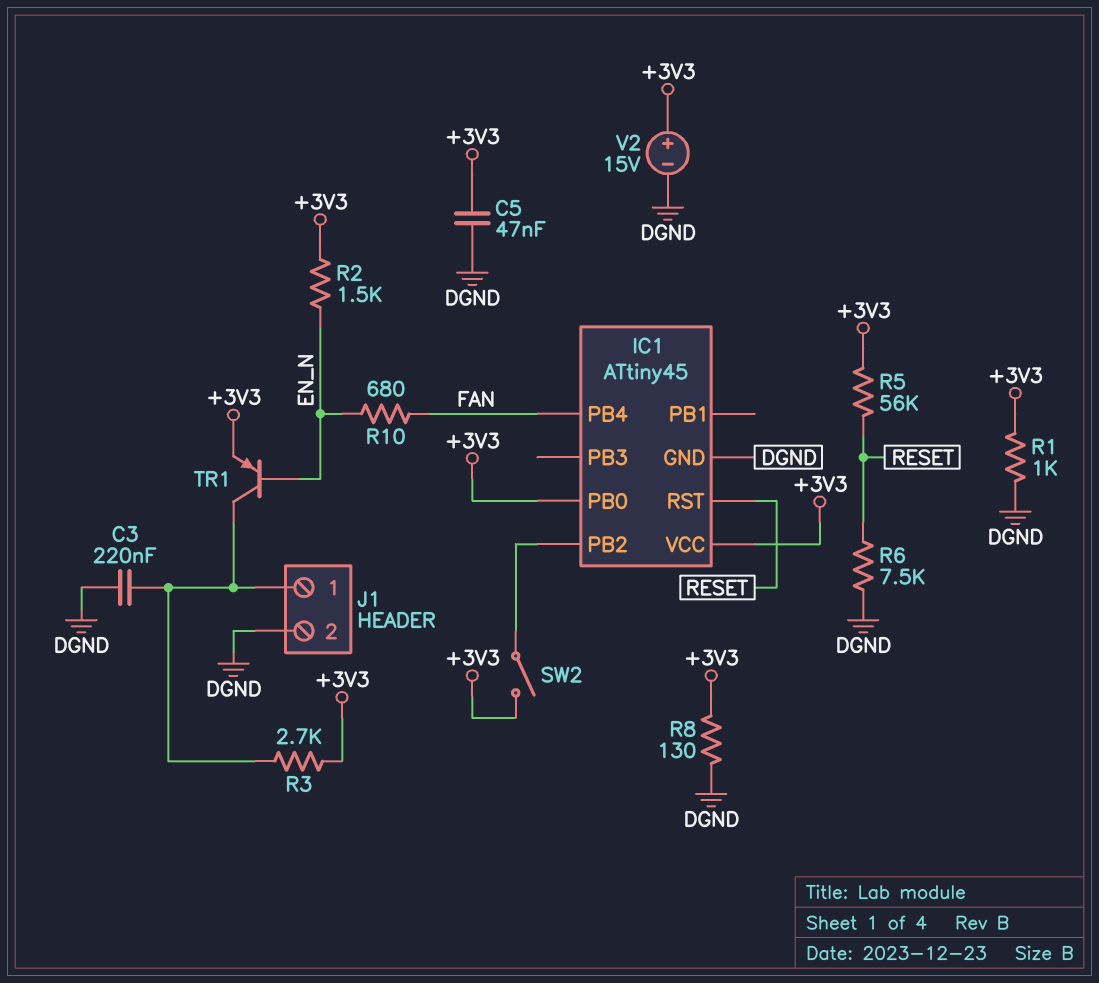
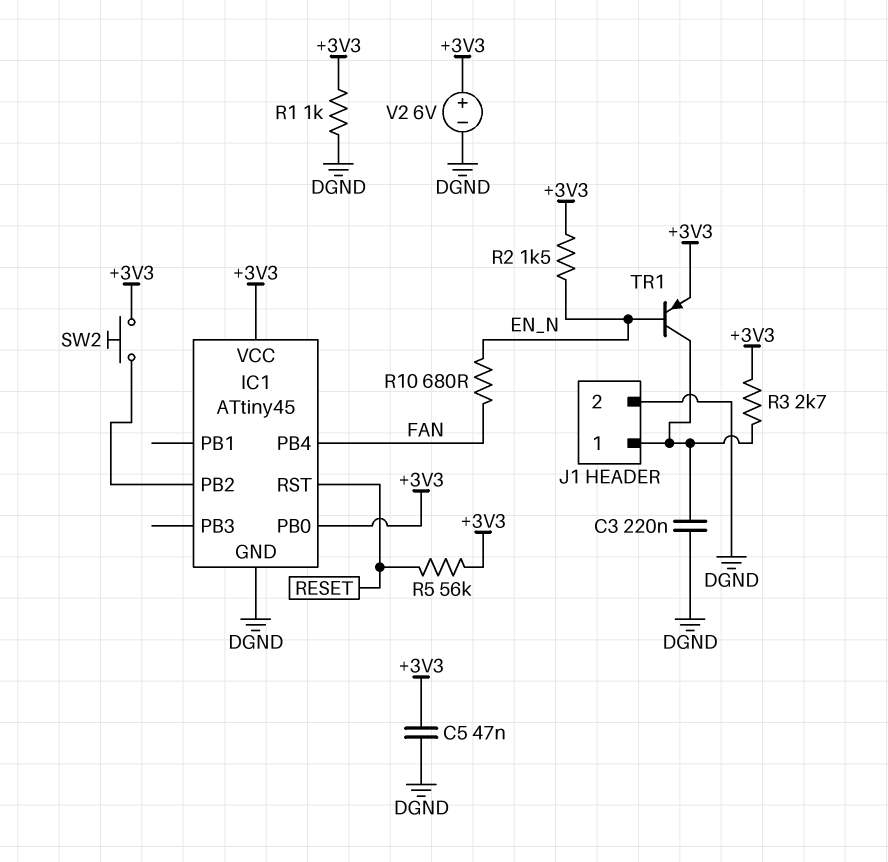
R6: 7.5k (DGND, RESET) -> none
R8: 130 (+3V3, DGND) -> none
SW2: switch (+3V3, IC1/PB2) -> button (+3V3, IC1/PB2)
V2: 15V (plus +3V3, minus DGND) -> 6V (plus +3V3, minus DGND)

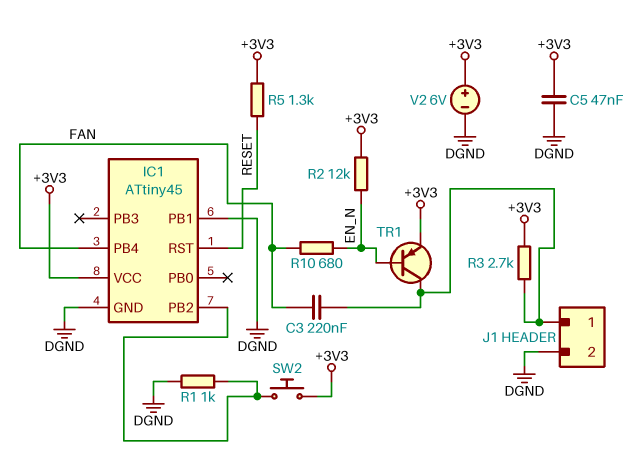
C3: 220nF (DGND, J1/1) -> 220nF (FAN, J1/1)
IC1 pin PB0: +3V3 -> none
IC1 pin PB1: none -> DGND
R1: 1k (+3V3, DGND) -> 1k (DGND, IC1/PB2)
R2: 1.5k (+3V3, EN_N) -> 12k (+3V3, EN_N)
R5: 56k (+3V3, RESET) -> 1.3k (+3V3, RESET)

